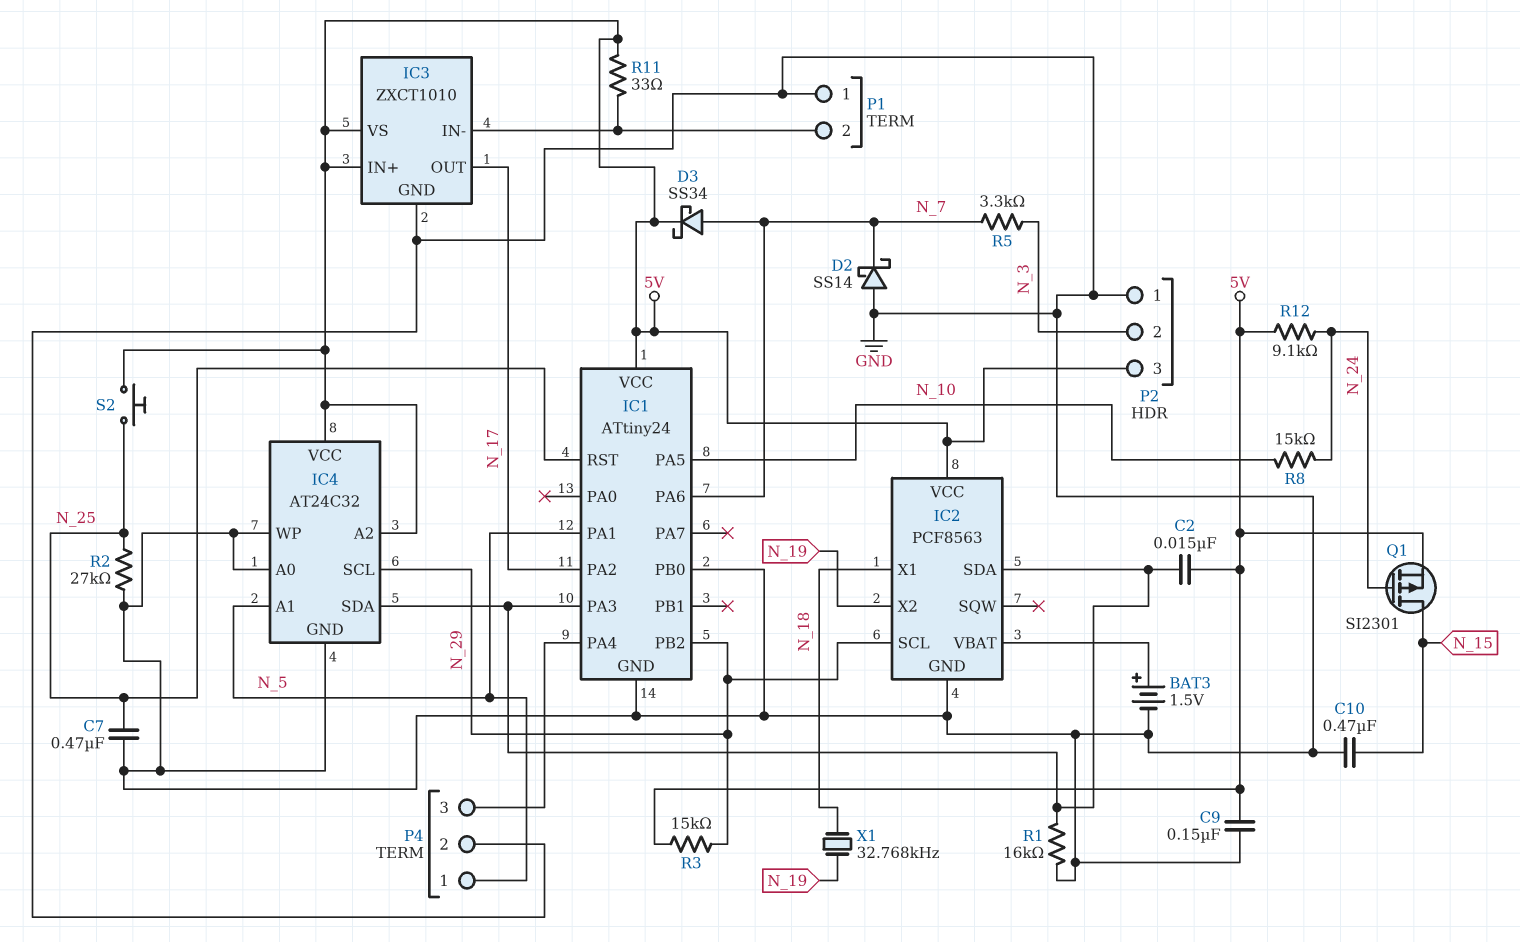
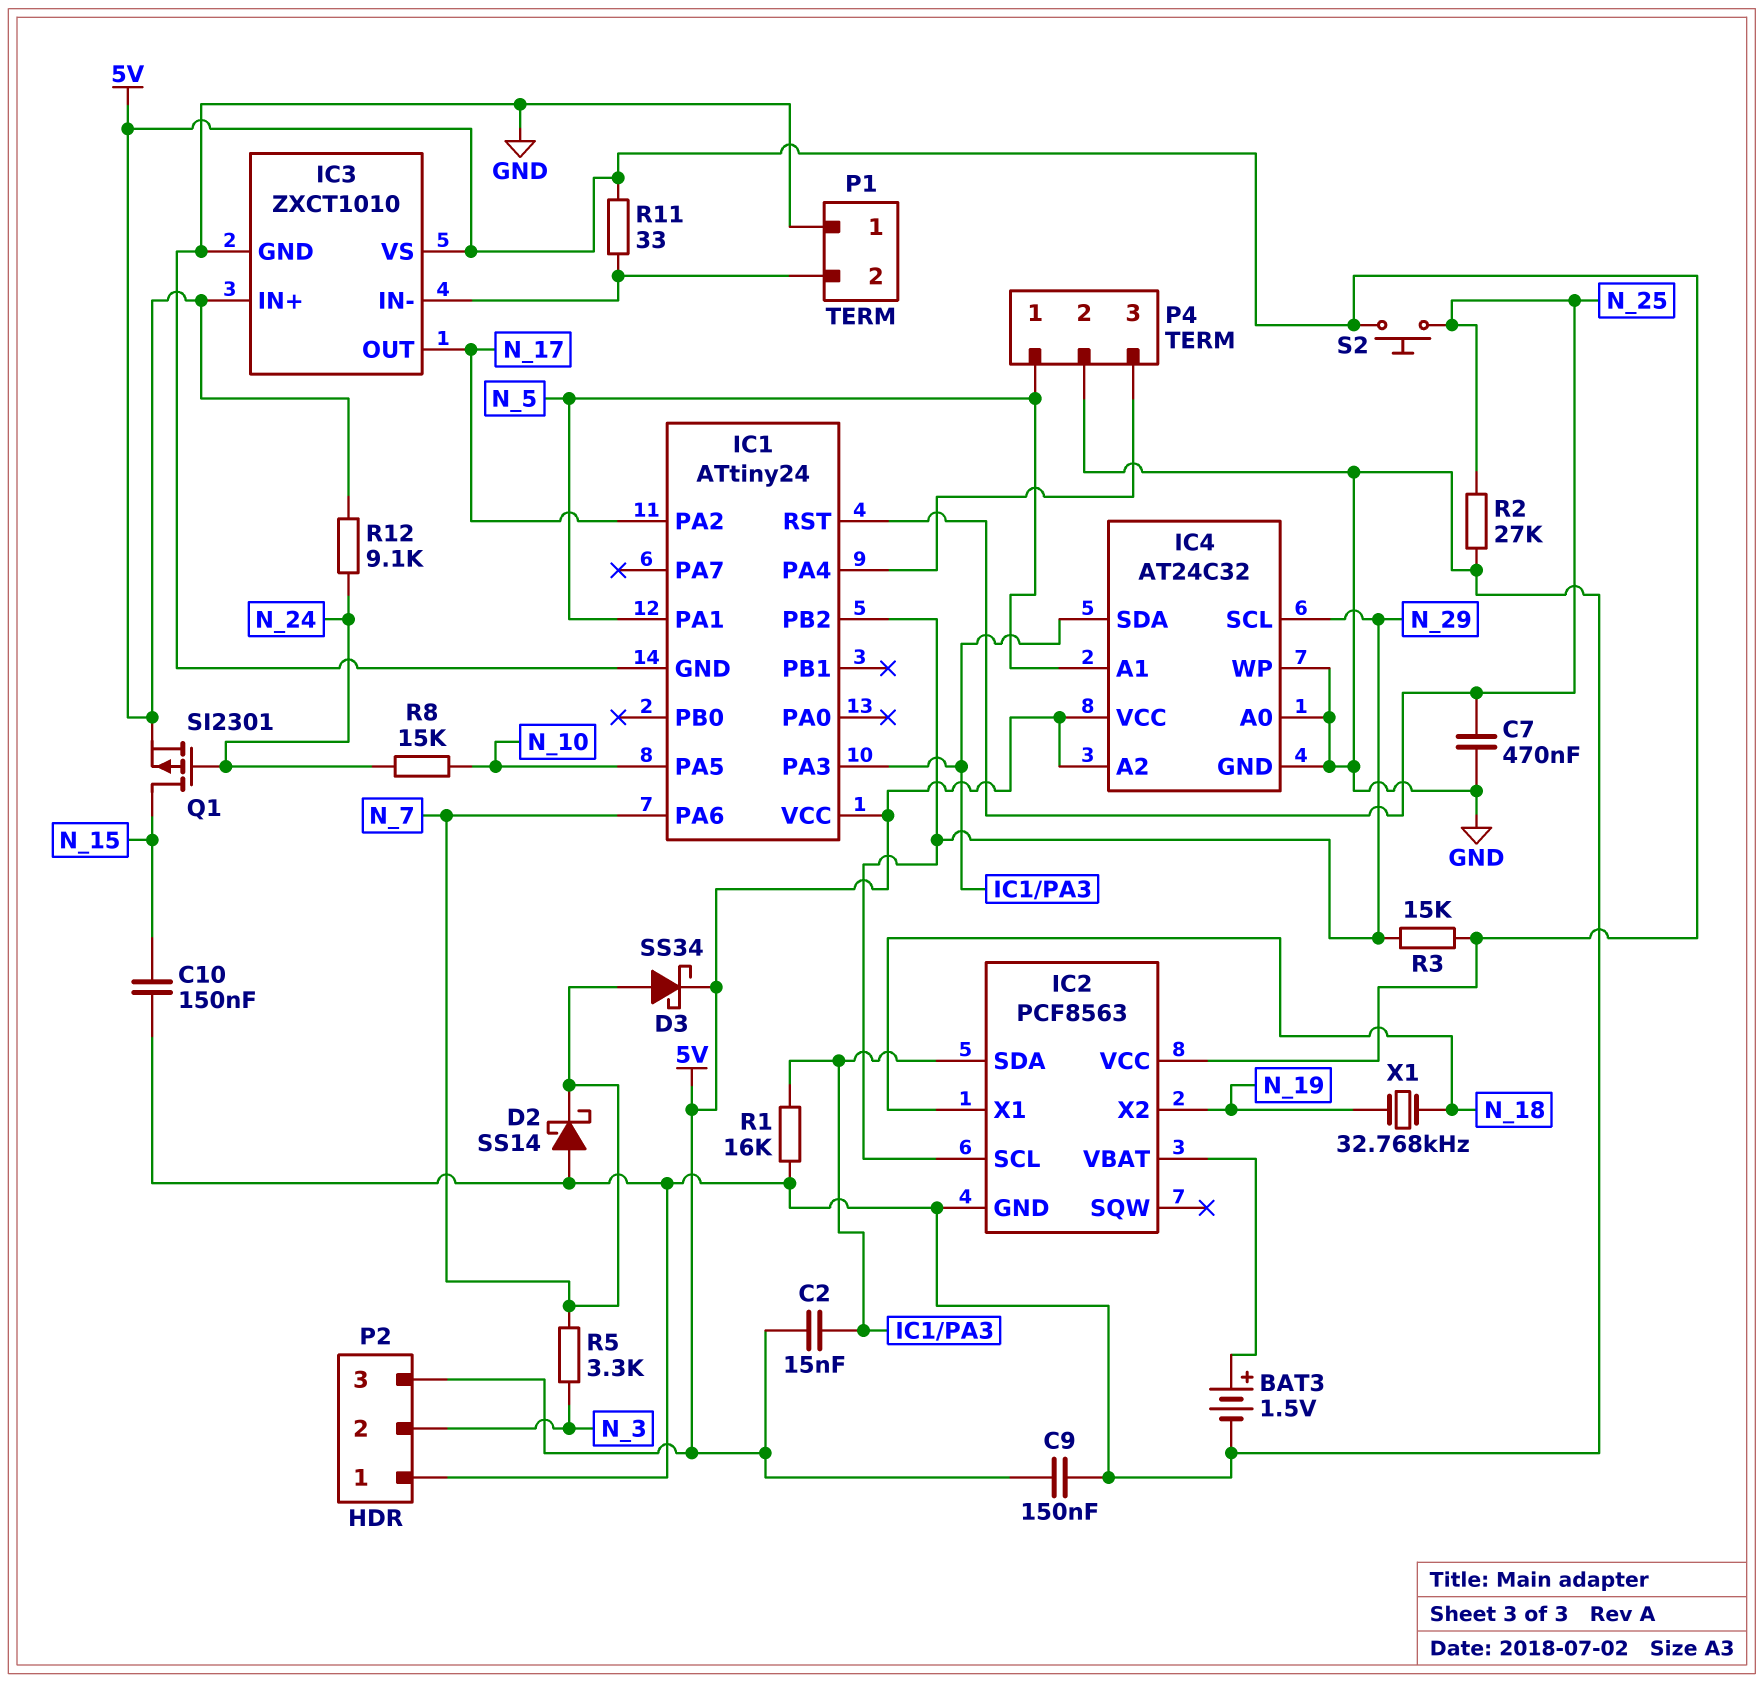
C10: 470nF (GND, N_15) -> 150nF (GND, N_15)
IC1 pin PB0: GND -> none

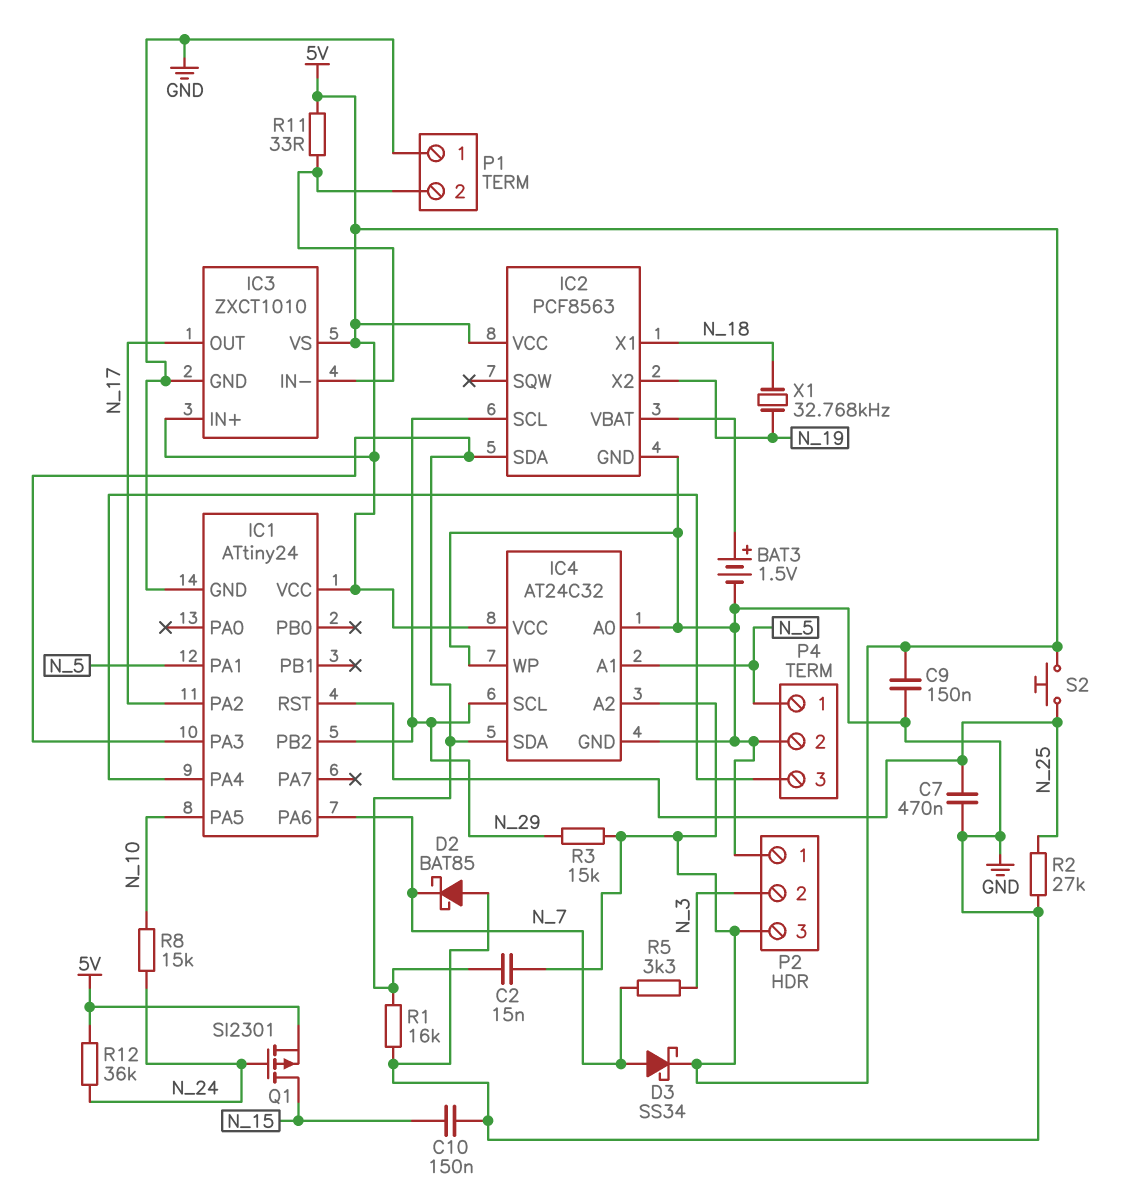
D2: schottky SS14 (A GND, K N_7) -> schottky BAT85 (A GND, K N_7)
R12: 9.1k (5V, N_24) -> 36k (5V, N_24)

